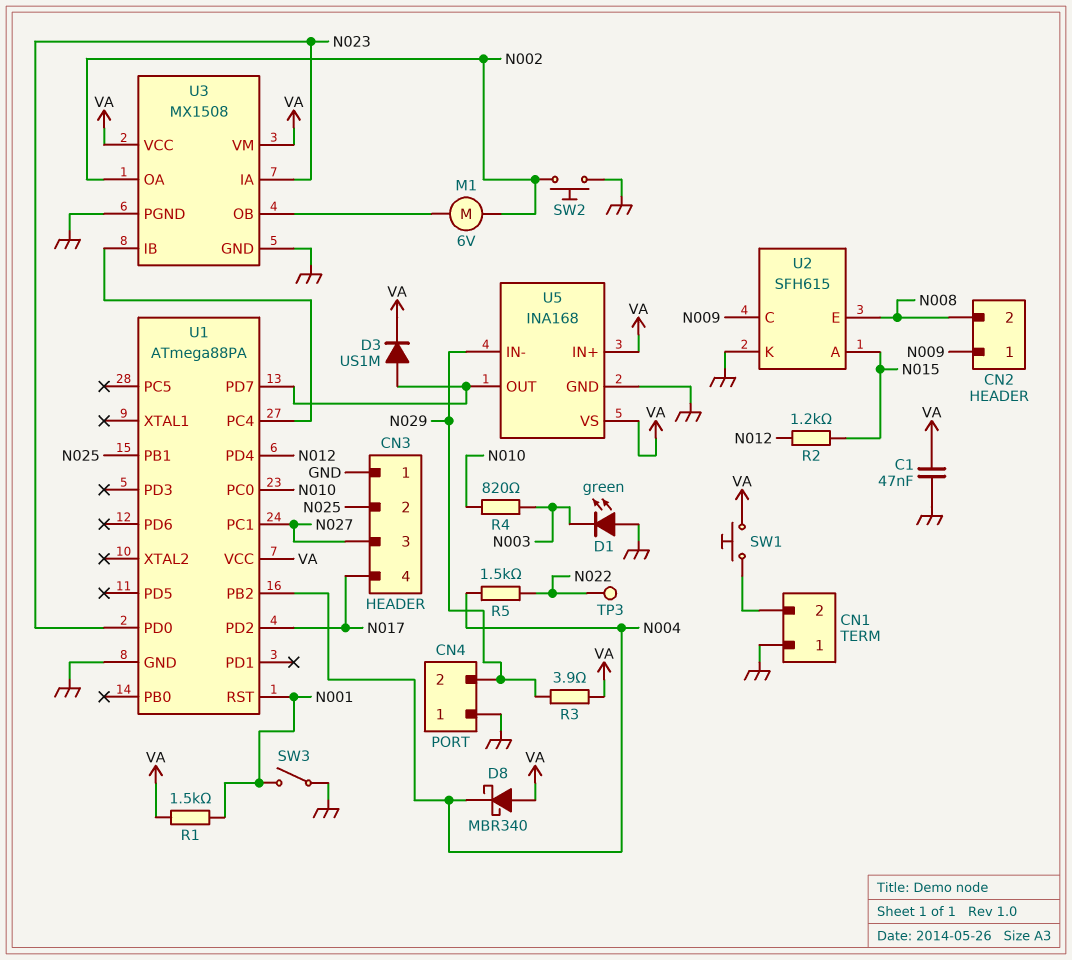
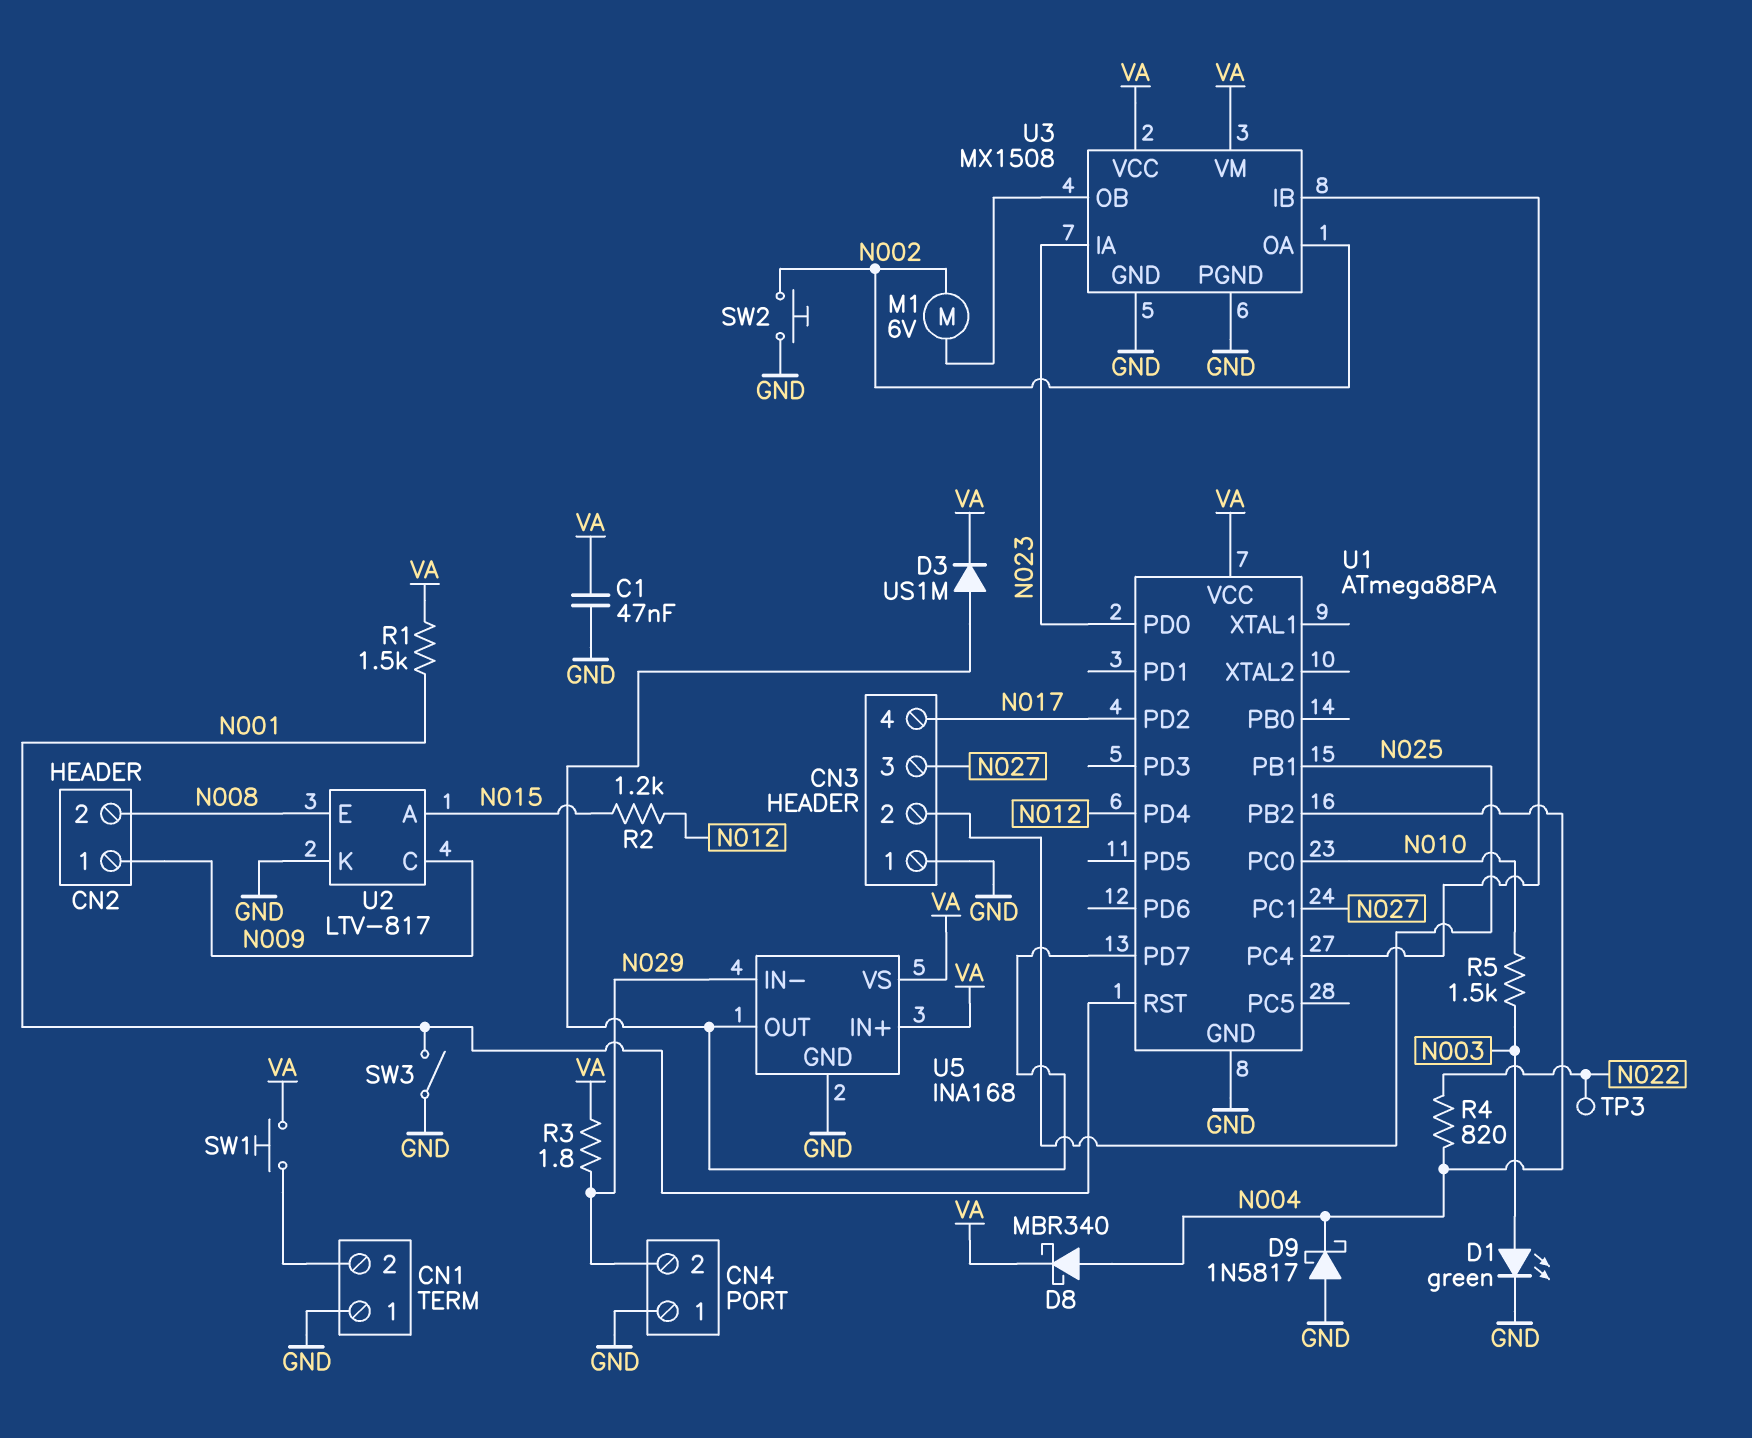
D1: LED green (A GND, K N003) -> LED green (A N003, K GND)
D8: schottky MBR340 (A VA, K N004) -> schottky MBR340 (A N004, K VA)
D9: none -> schottky 1N5817 (A GND, K N004)
R3: 3.9 (N029, VA) -> 1.8 (N029, VA)
R4: 820 (N003, N010) -> 820 (N004, N022)
R5: 1.5k (N004, N022) -> 1.5k (N003, N010)
U2: SFH615 -> LTV-817

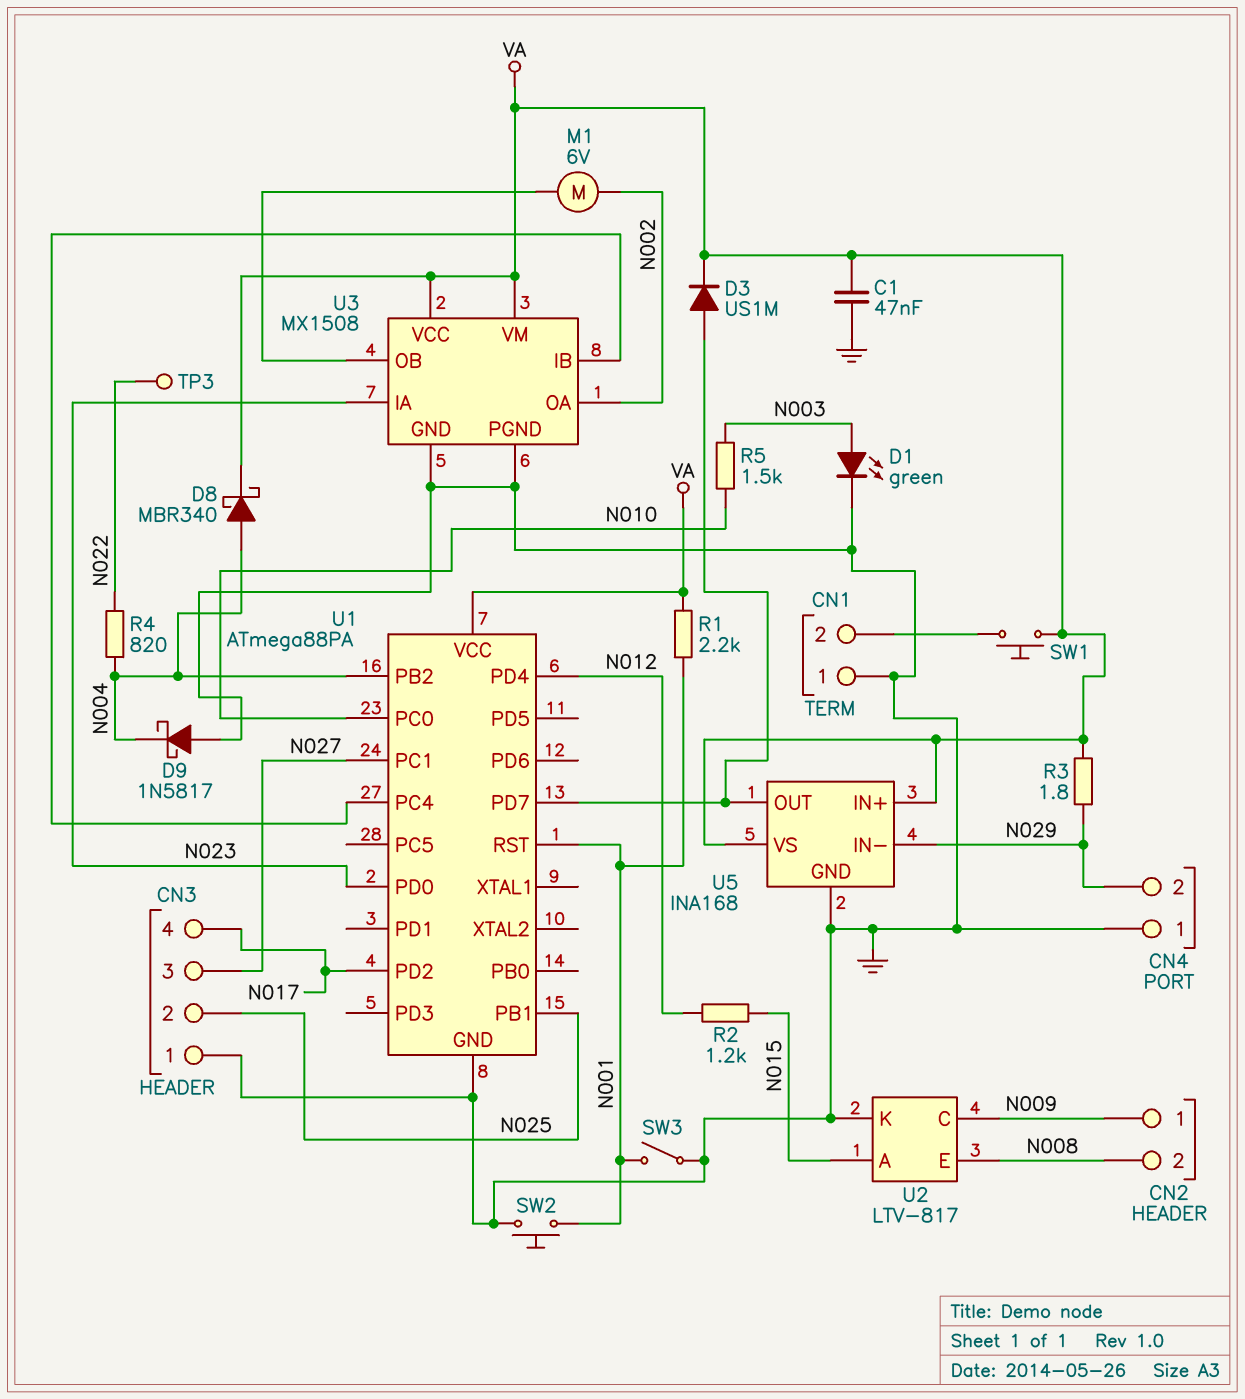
R1: 1.5k (N001, VA) -> 2.2k (N001, VA)
SW2: button (GND, N002) -> button (GND, N001)

